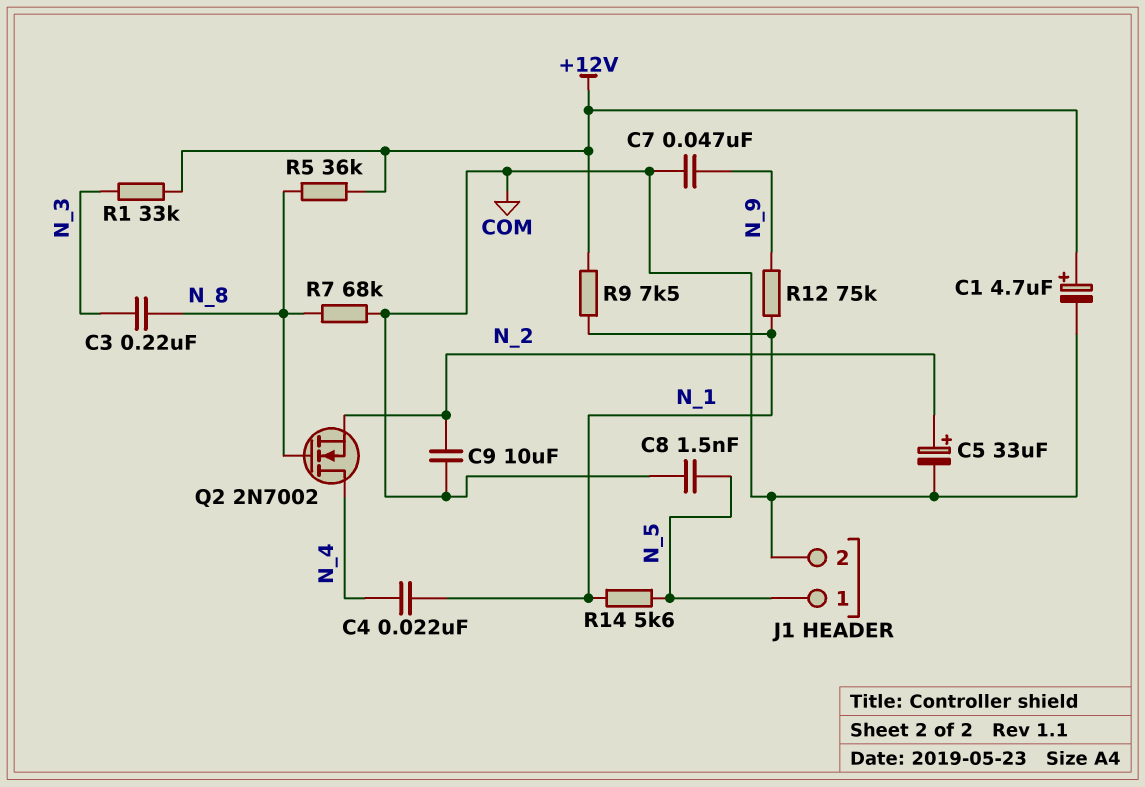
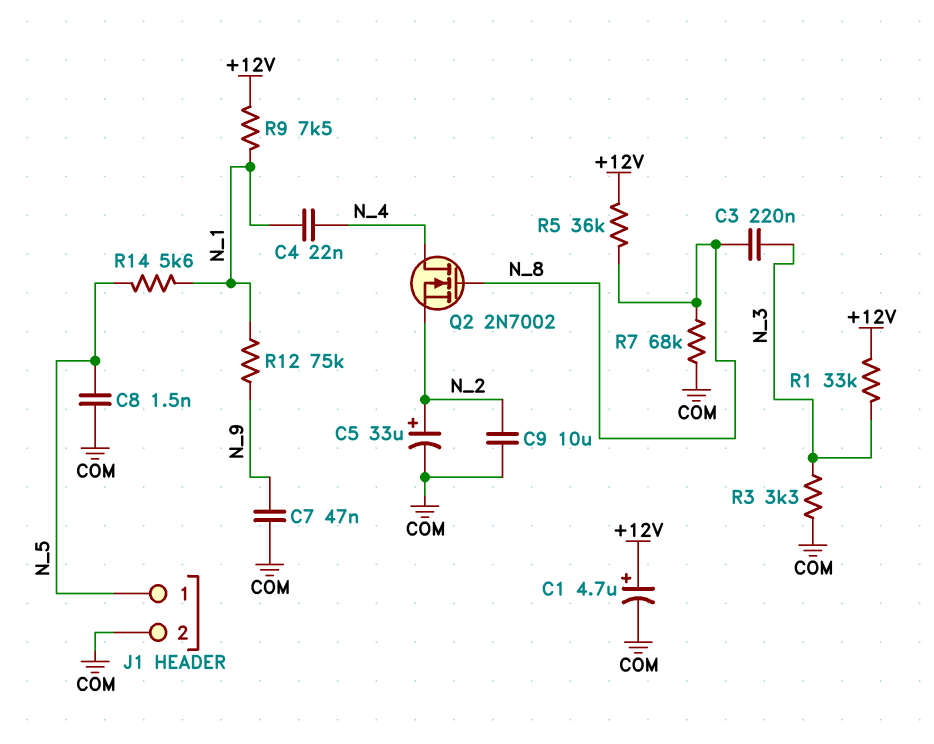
R3: none -> 3.3k (COM, N_3)

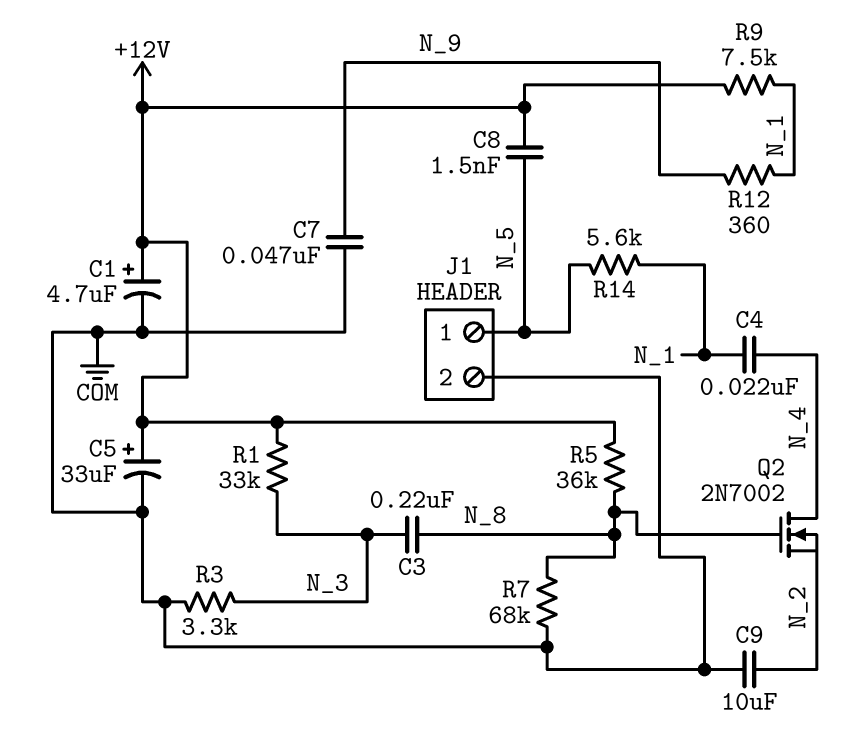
C5: 33uF (plus N_2, minus COM) -> 33uF (plus +12V, minus COM)
C8: 1.5nF (COM, N_5) -> 1.5nF (+12V, N_5)
R12: 75k (N_1, N_9) -> 360 (N_1, N_9)

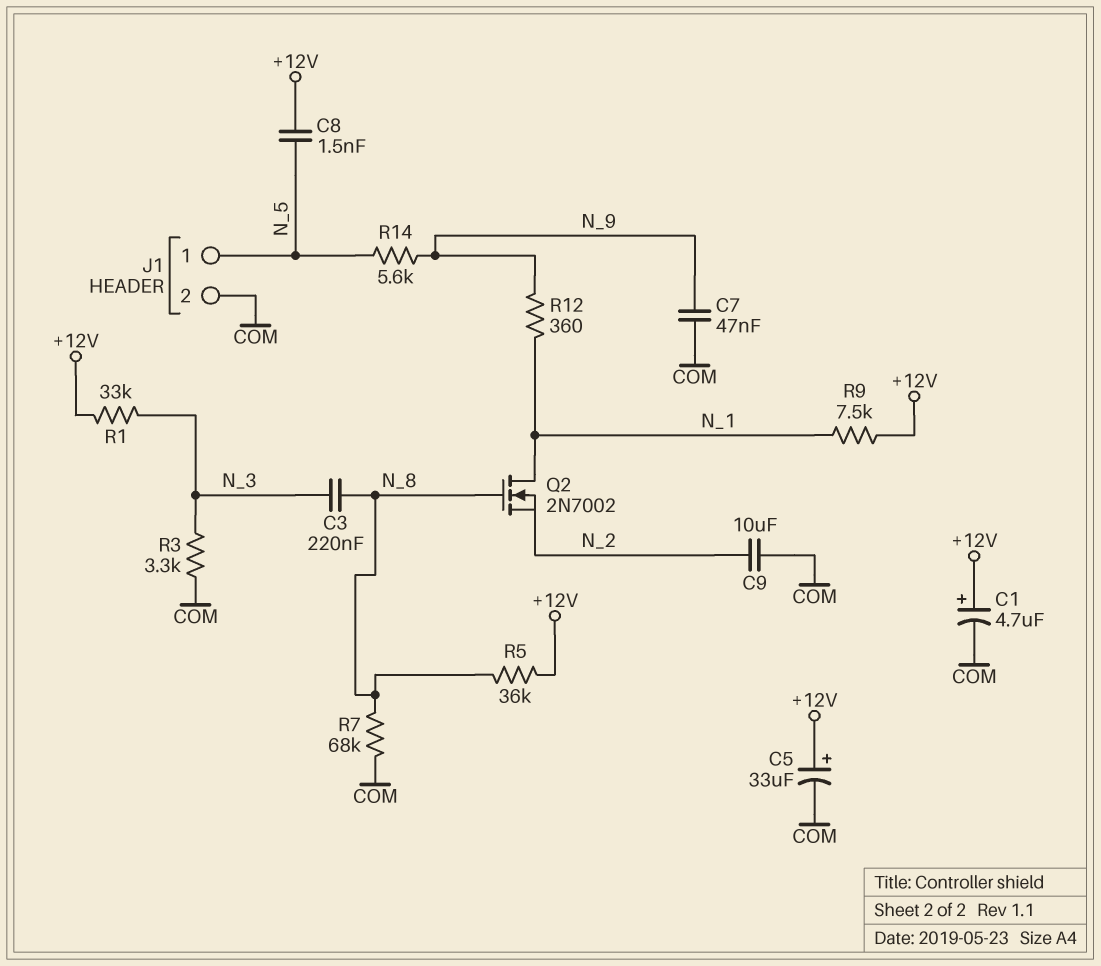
C4: 22nF (N_1, N_4) -> none
Q2: NMOS 2N7002 (G N_8, D N_4, S N_2) -> NMOS 2N7002 (G N_8, D N_1, S N_2)
R14: 5.6k (N_1, N_5) -> 5.6k (N_5, N_9)

